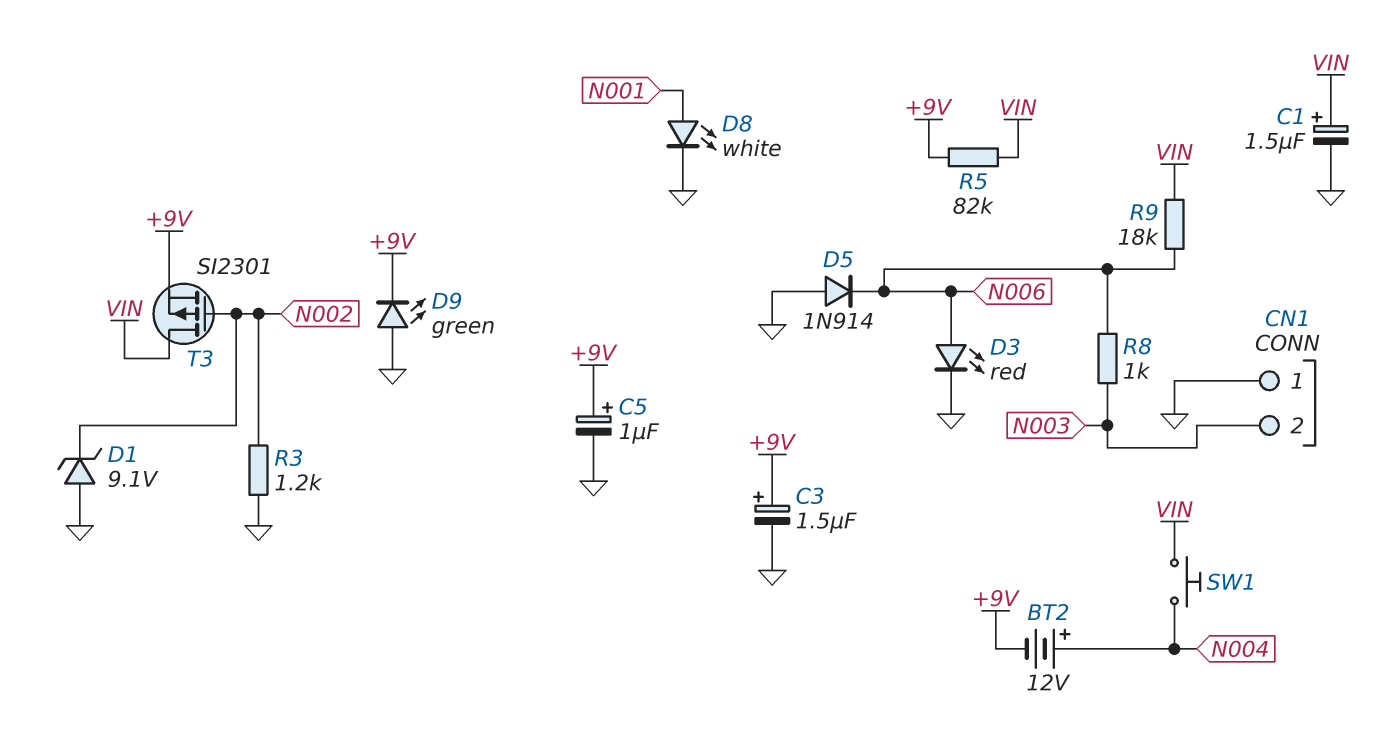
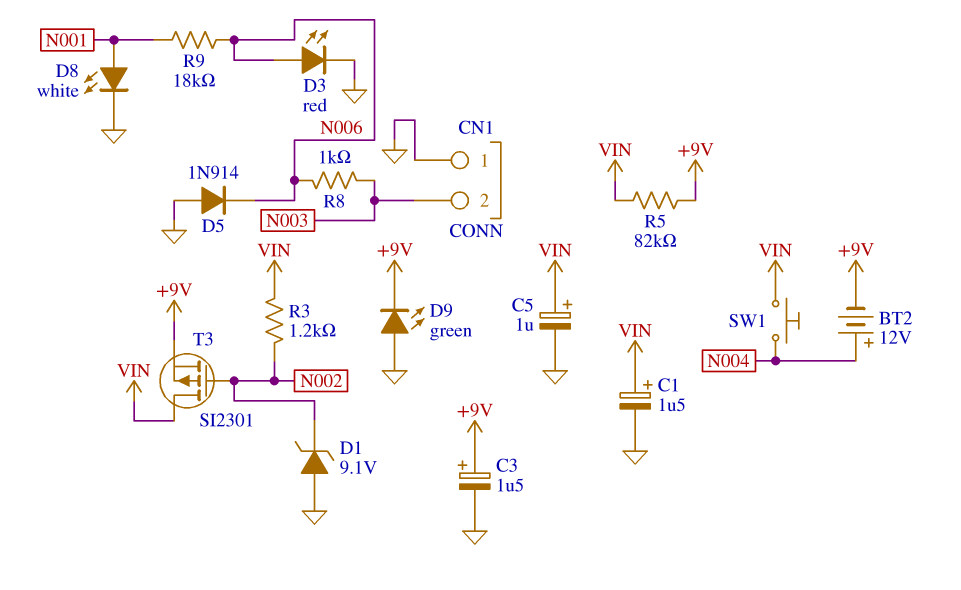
C5: 1uF (plus +9V, minus GND) -> 1uF (plus VIN, minus GND)
R3: 1.2k (GND, N002) -> 1.2k (N002, VIN)
R9: 18k (N006, VIN) -> 18k (N001, N006)

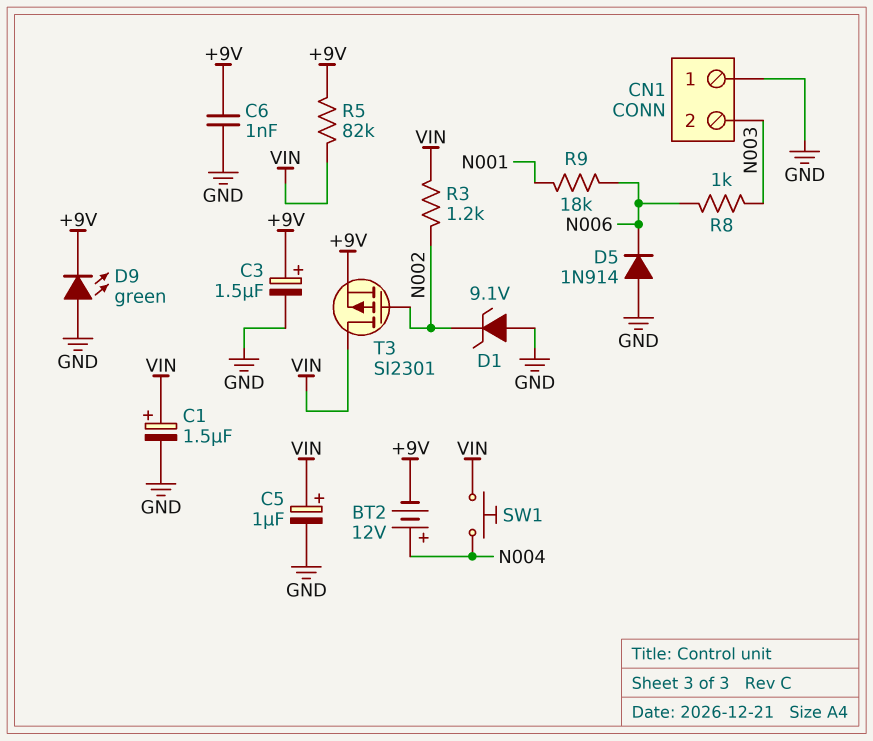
C6: none -> 1nF (+9V, GND)
D3: LED red (A N006, K GND) -> none
D8: LED white (A N001, K GND) -> none

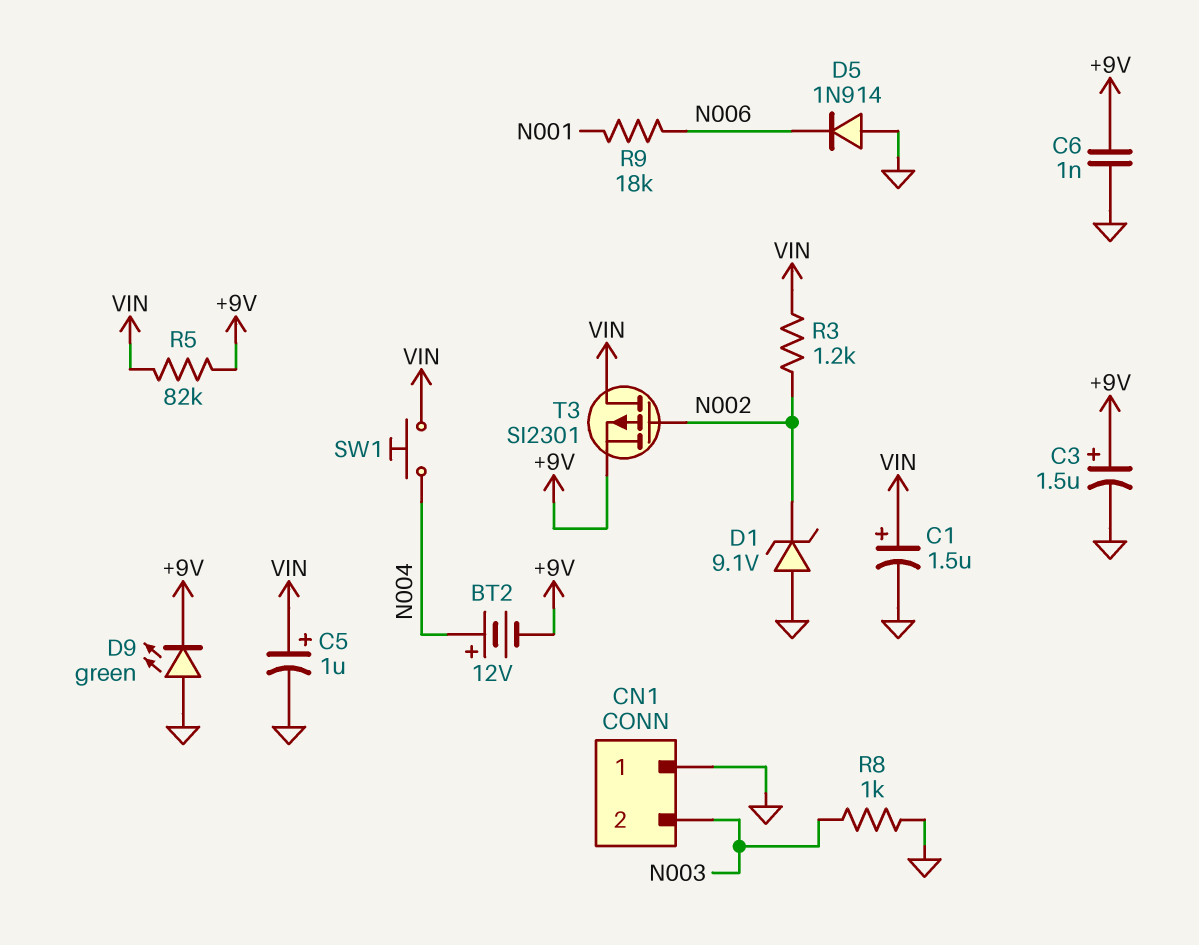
R8: 1k (N003, N006) -> 1k (GND, N003)

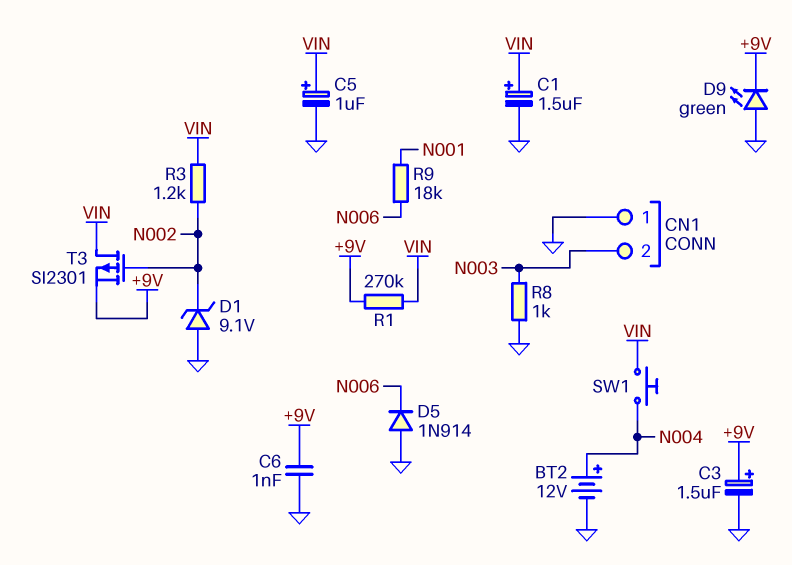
BT2: 12V (plus N004, minus +9V) -> 12V (plus N004, minus GND)
R1: none -> 270k (+9V, VIN)
R5: 82k (+9V, VIN) -> none

